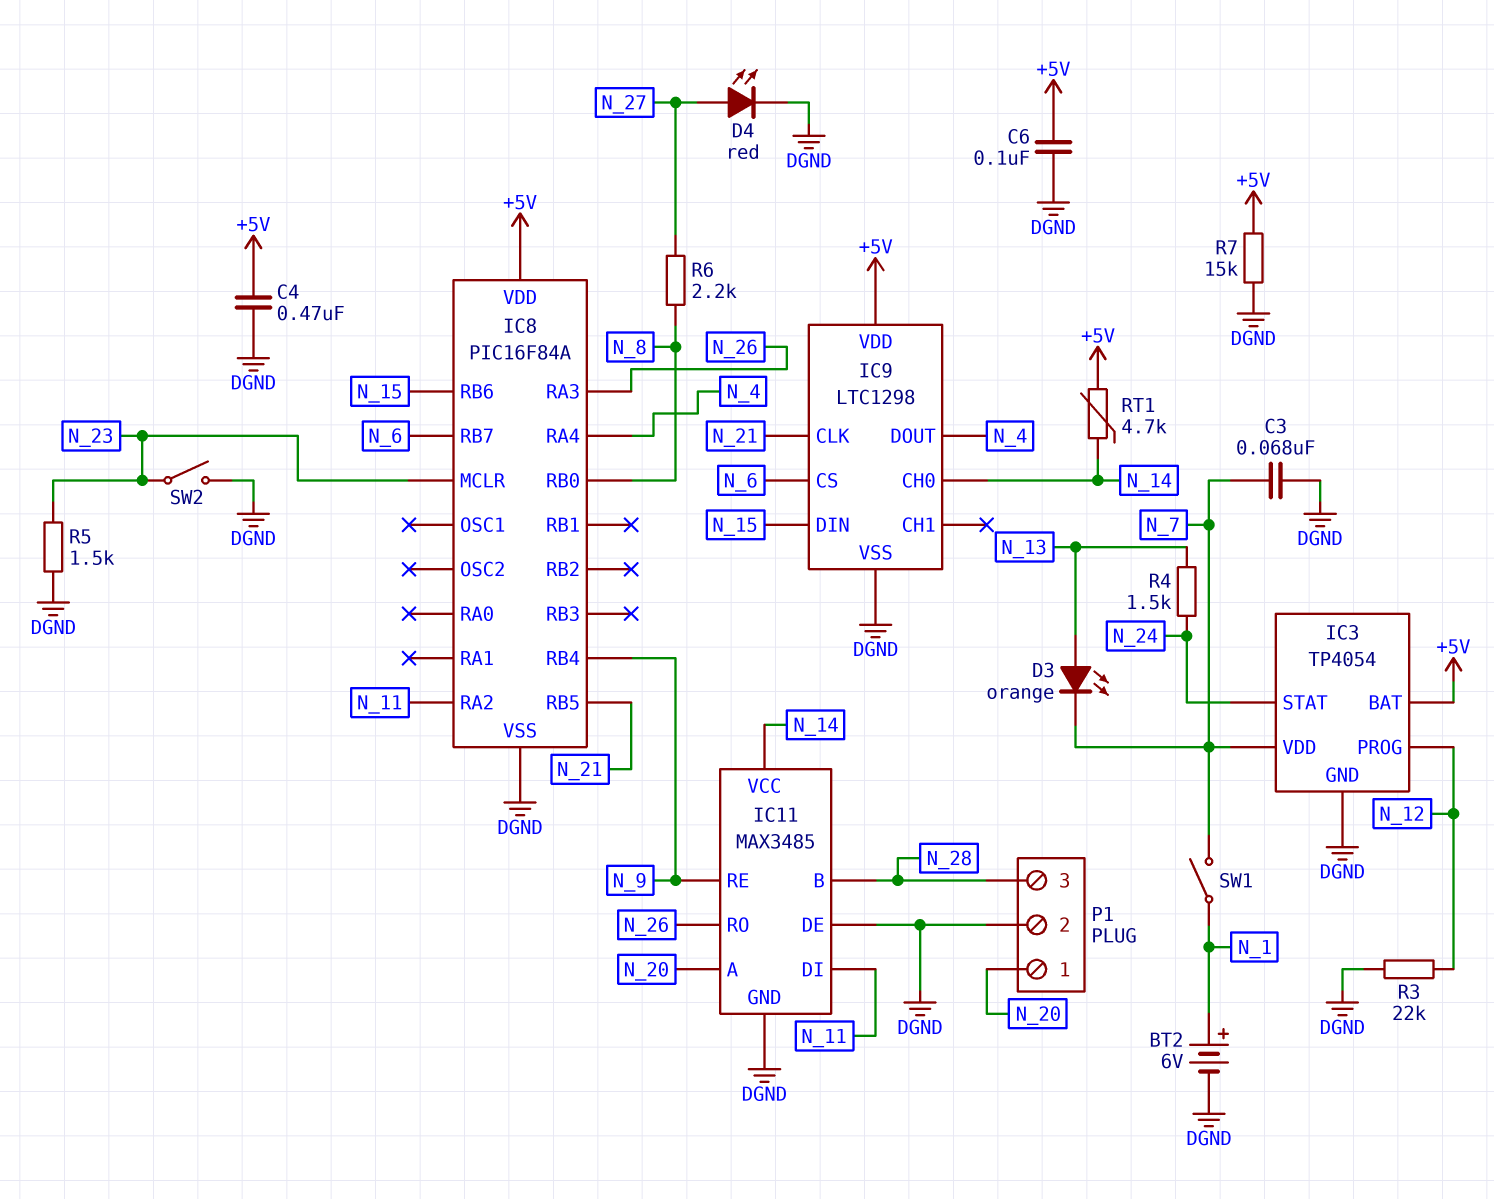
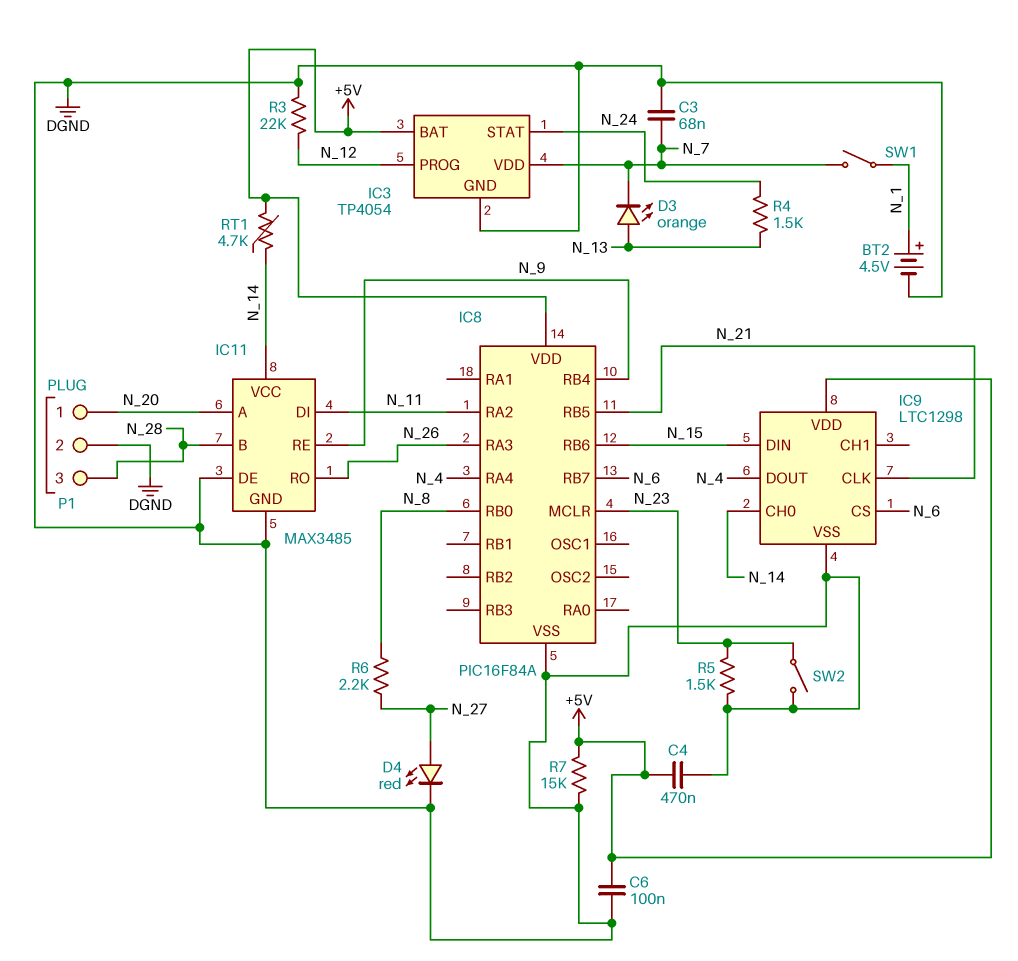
BT2: 6V (plus N_1, minus DGND) -> 4.5V (plus N_1, minus DGND)

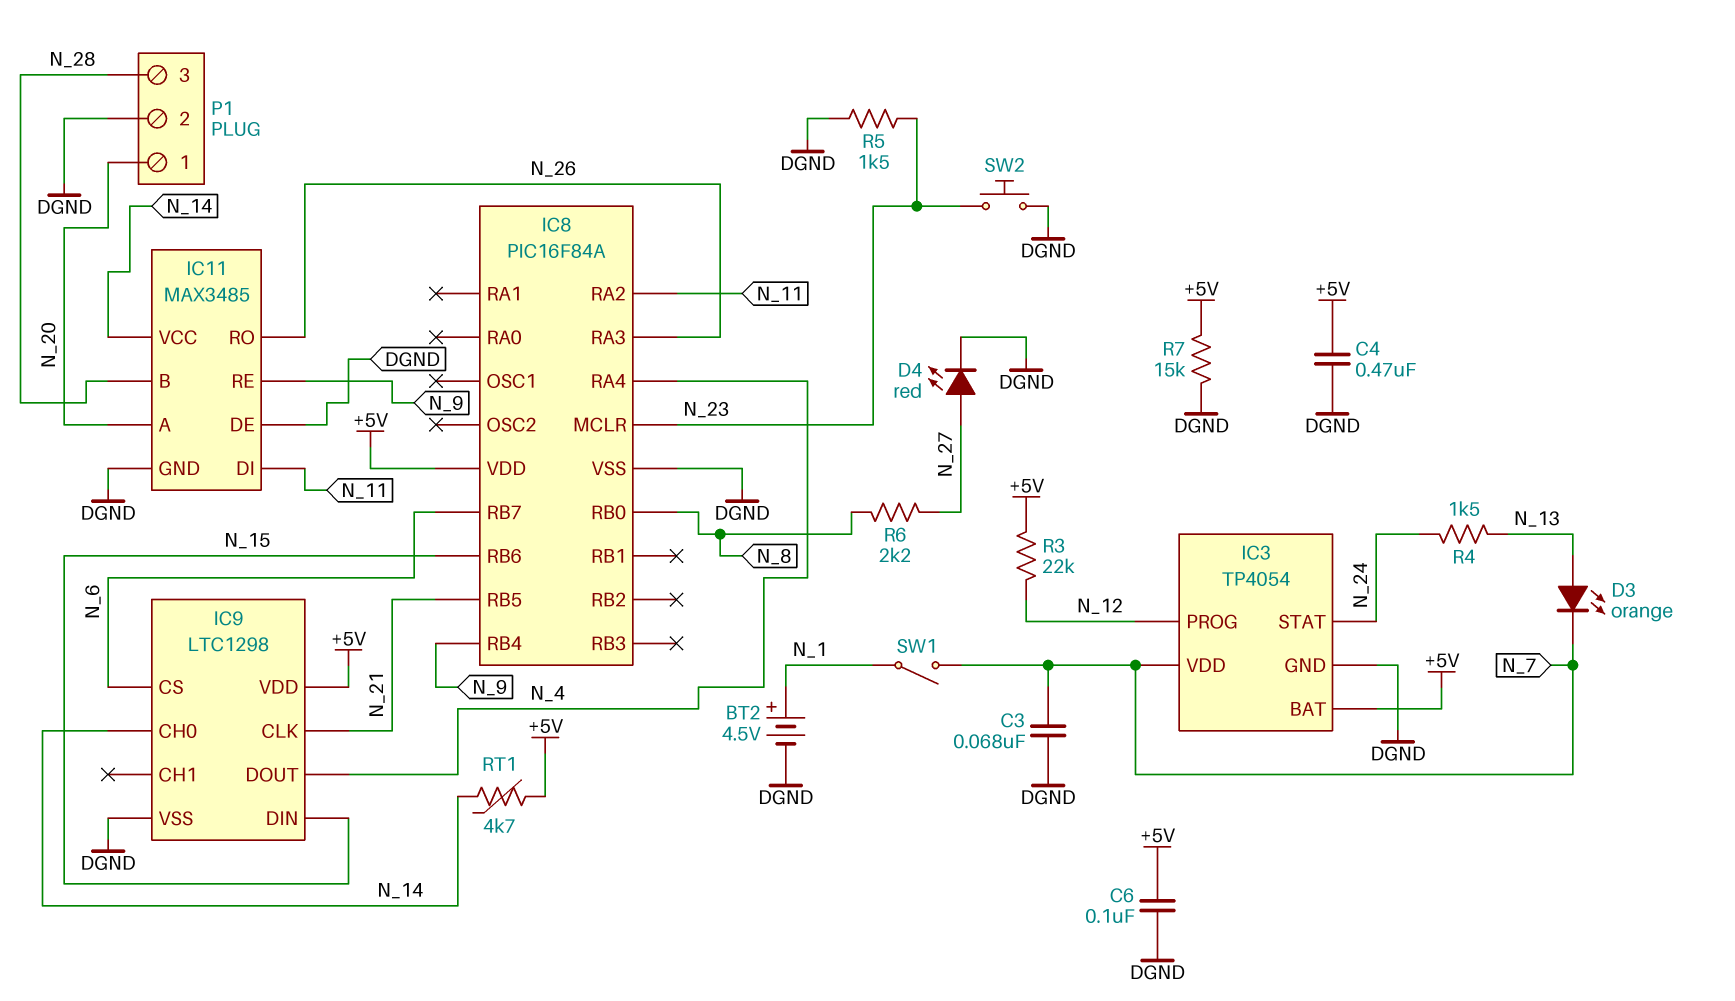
R3: 22k (DGND, N_12) -> 22k (+5V, N_12)
SW2: switch (DGND, N_23) -> button (DGND, N_23)

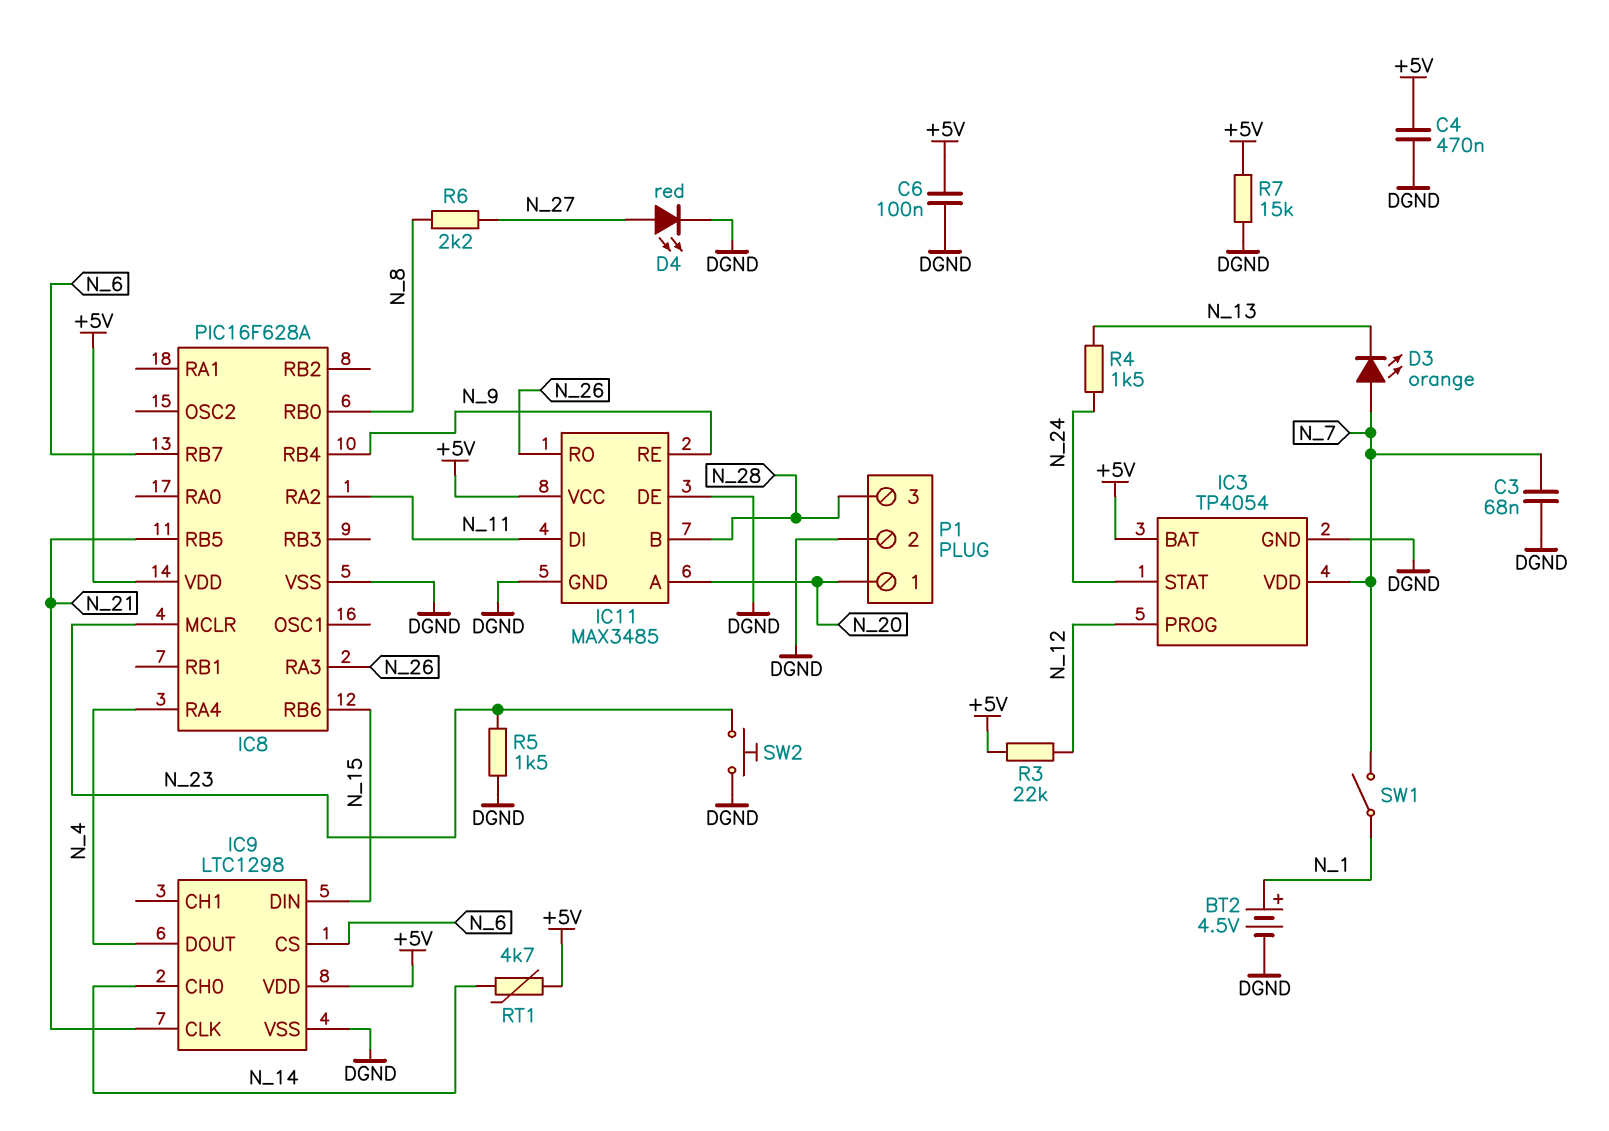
D3: LED orange (A N_13, K N_7) -> LED orange (A N_7, K N_13)
IC8: PIC16F84A -> PIC16F628A
IC11 pin VCC: N_14 -> +5V

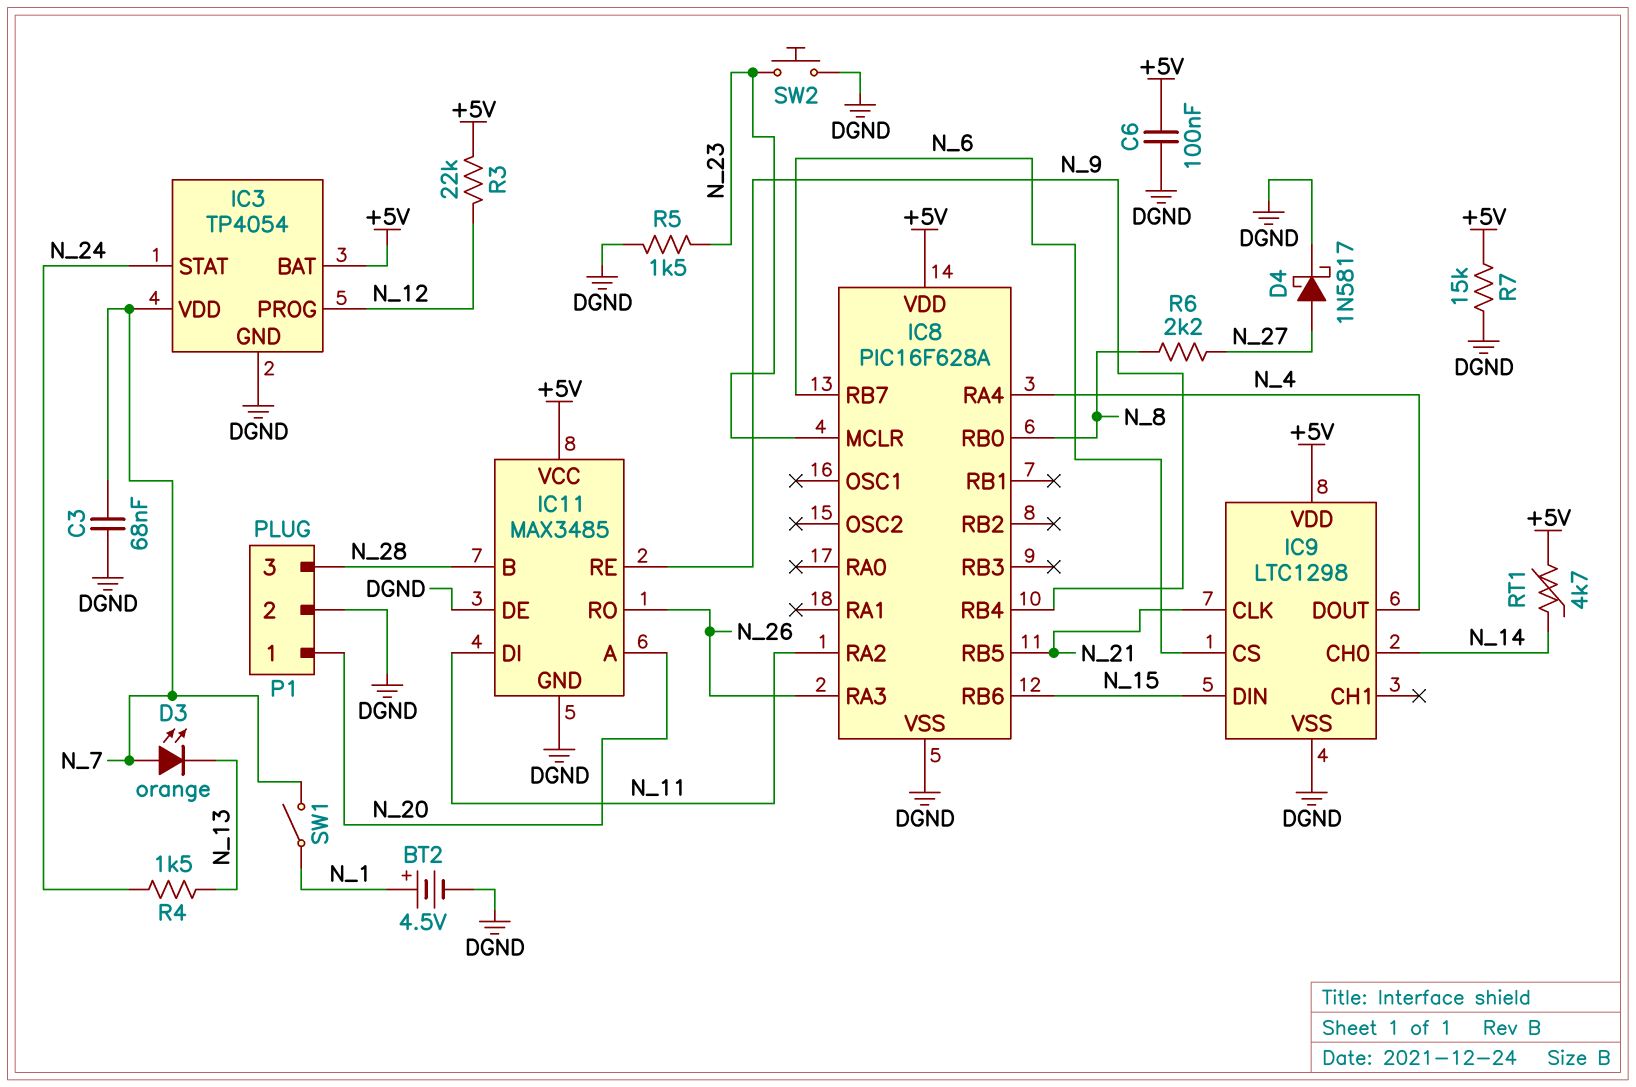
C4: 470nF (+5V, DGND) -> none
D4: LED red (A N_27, K DGND) -> schottky 1N5817 (A N_27, K DGND)

